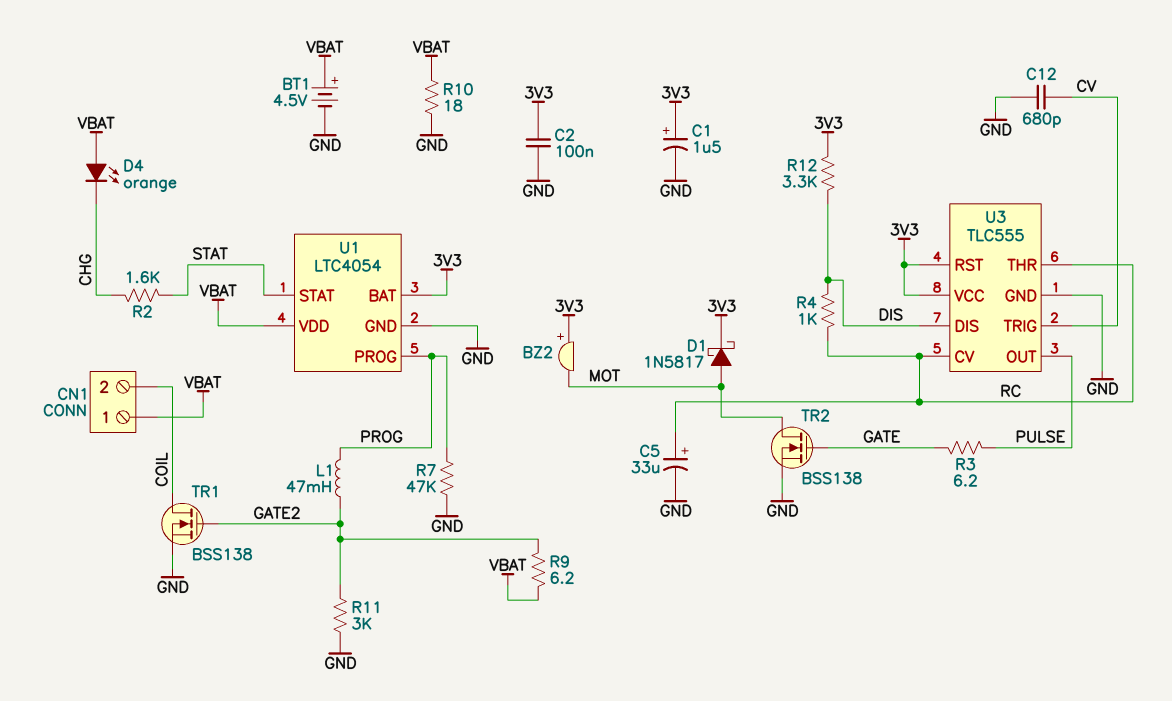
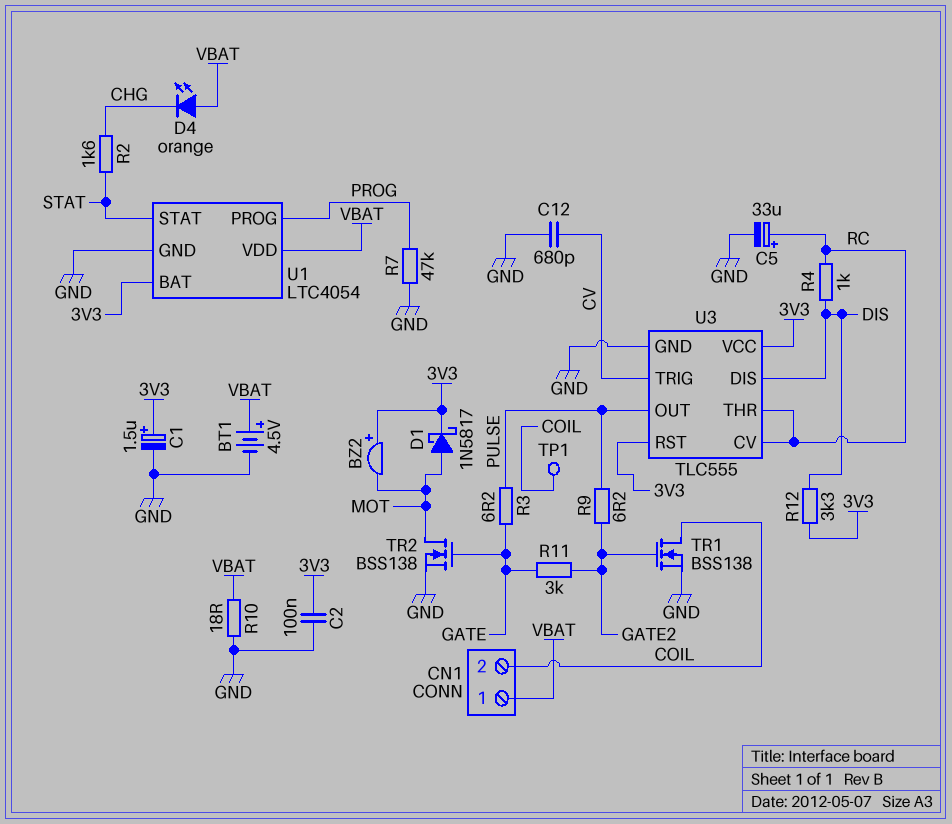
L1: 47mH (GATE2, PROG) -> none
R9: 6.2 (GATE2, VBAT) -> 6.2 (GATE2, PULSE)
R11: 3k (GATE2, GND) -> 3k (GATE, GATE2)
TP1: none -> test point (COIL)

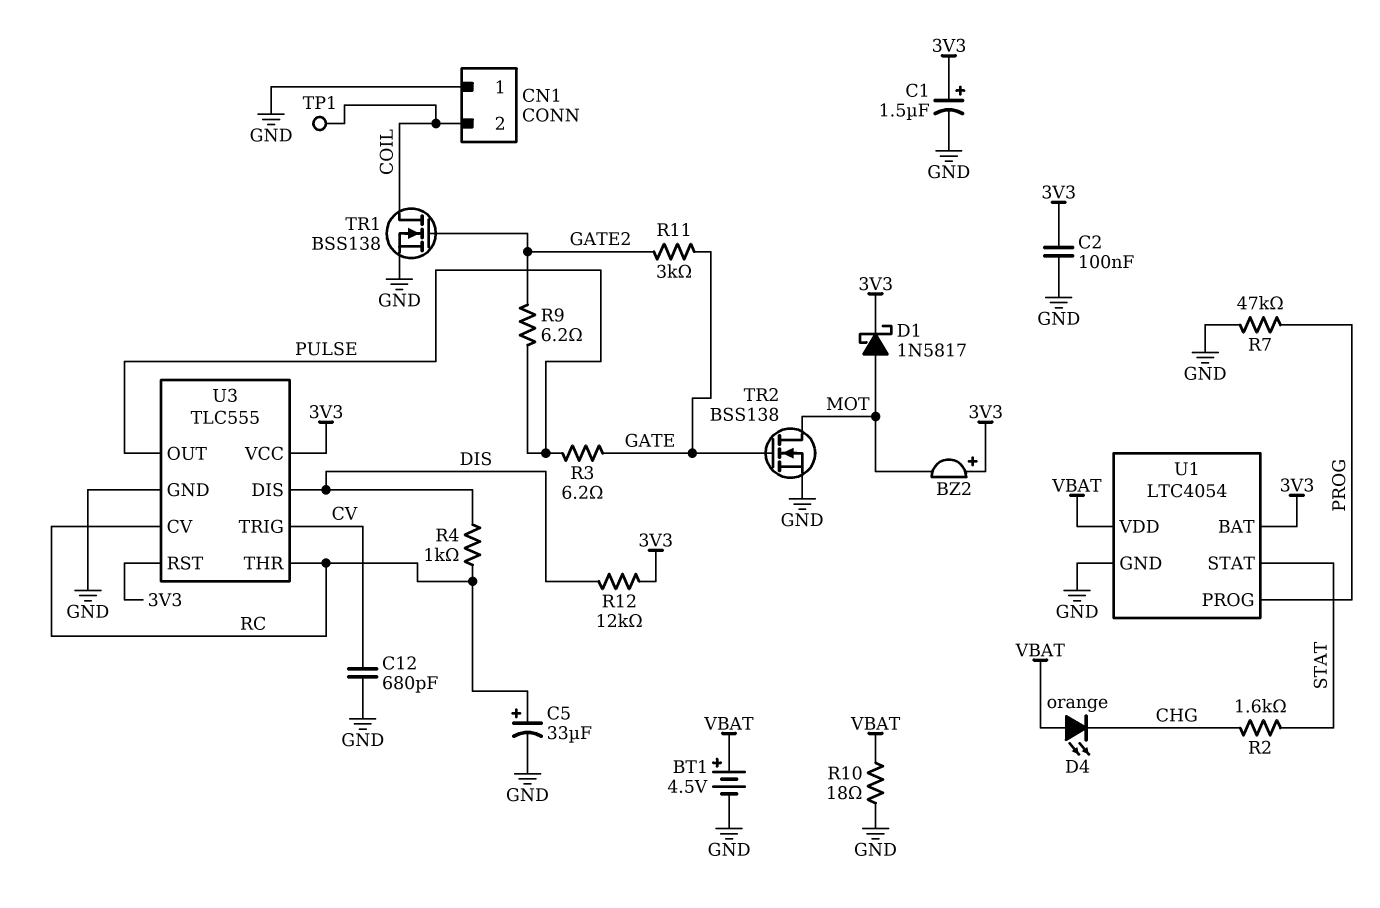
CN1 pin 1: VBAT -> GND
R12: 3.3k (3V3, DIS) -> 12k (3V3, DIS)

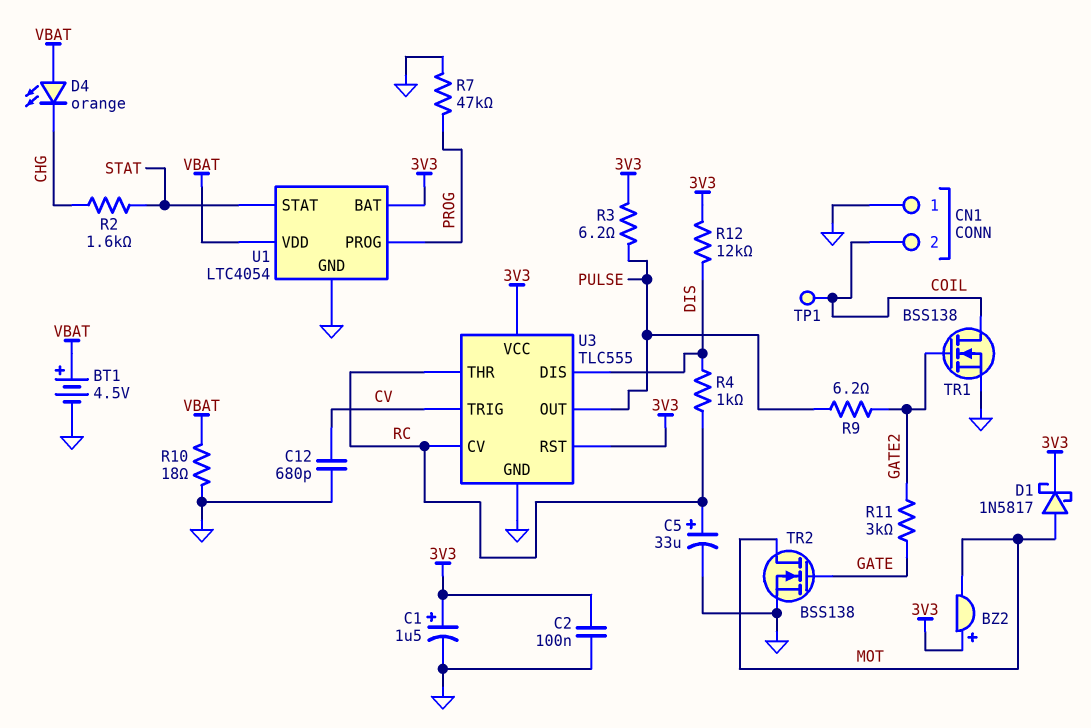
R3: 6.2 (GATE, PULSE) -> 6.2 (3V3, PULSE)

